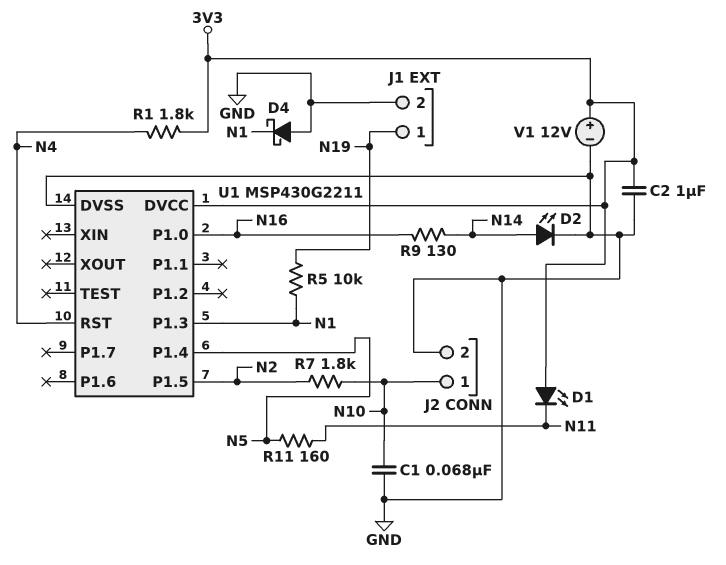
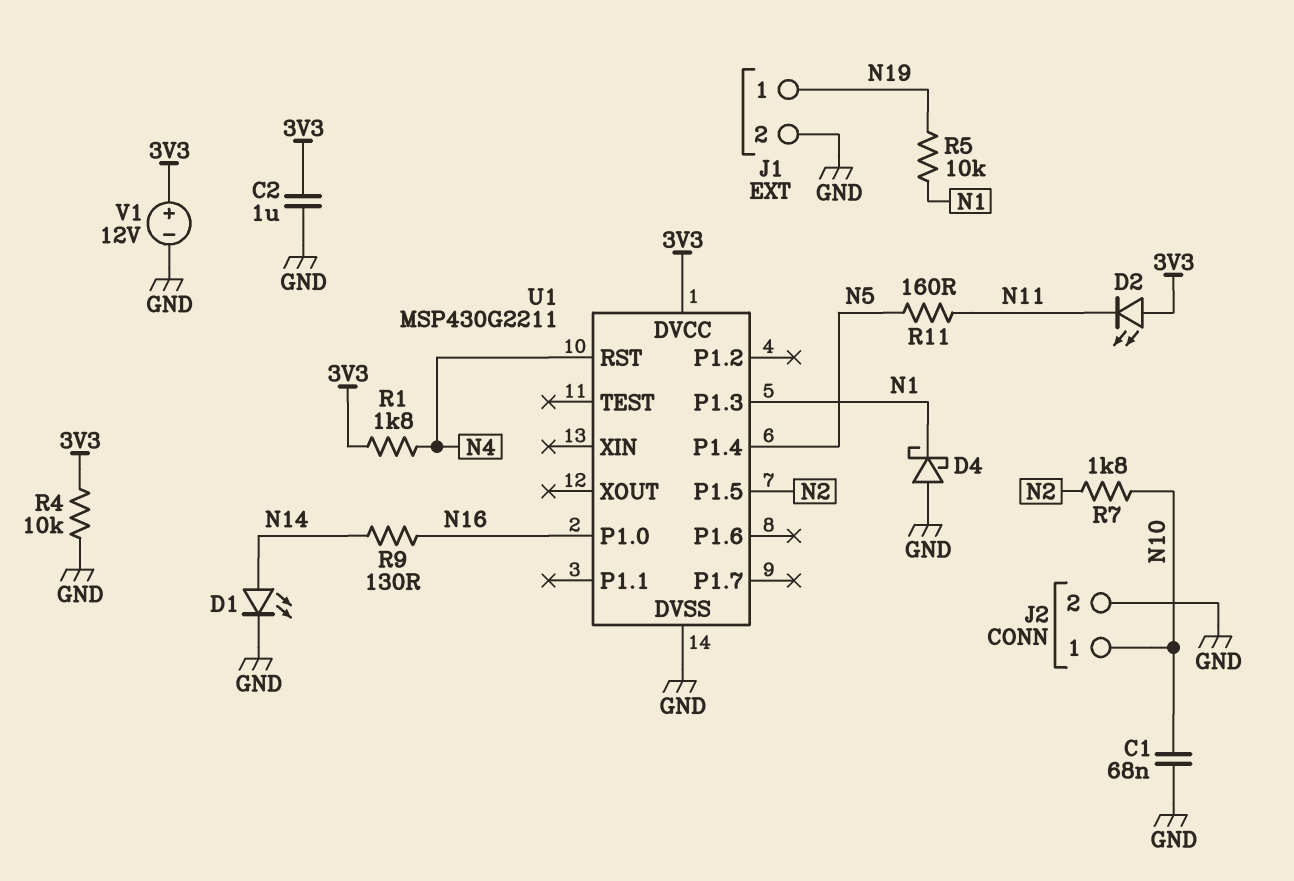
D1: LED (A 3V3, K N11) -> LED (A N14, K GND)
D2: LED (A N14, K GND) -> LED (A 3V3, K N11)
R4: none -> 10k (3V3, GND)

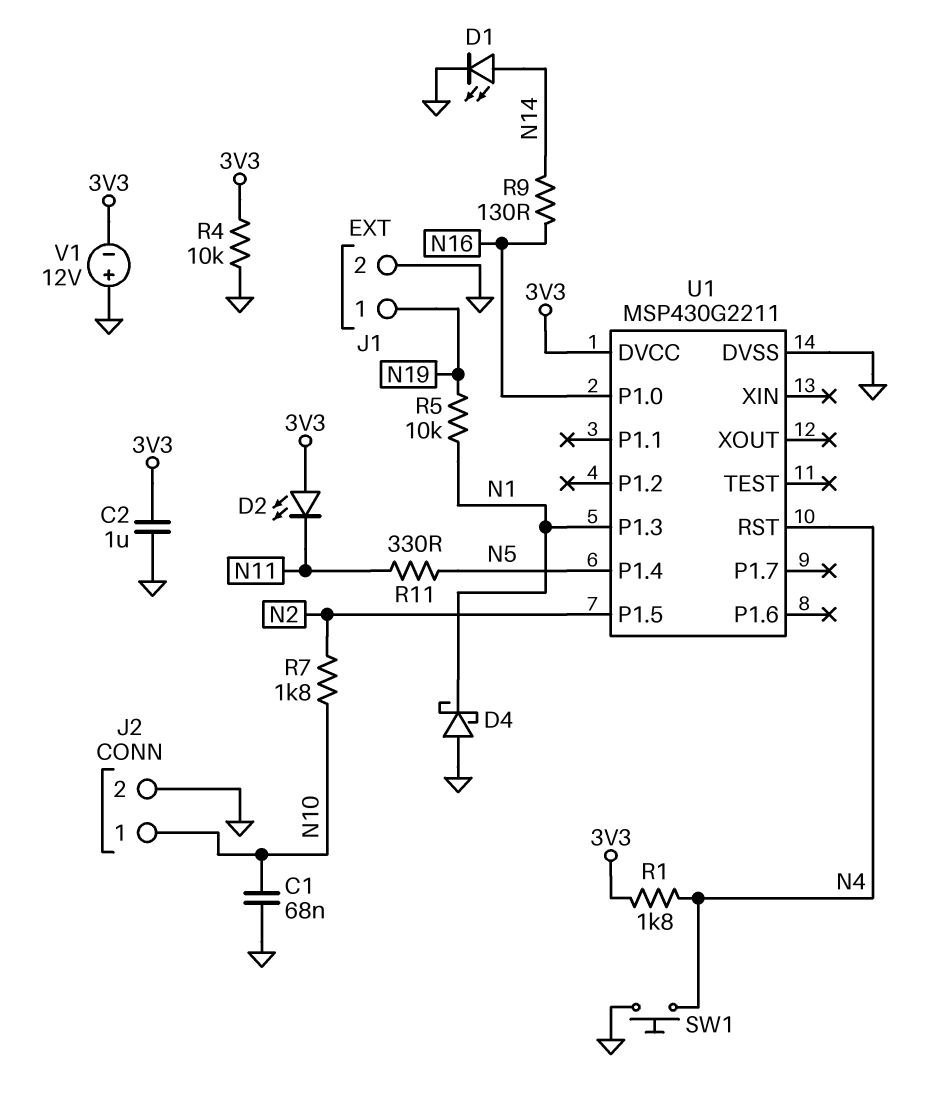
R11: 160 (N5, N11) -> 330 (N5, N11)
SW1: none -> button (GND, N4)
V1: 12V (plus 3V3, minus GND) -> 12V (plus GND, minus 3V3)

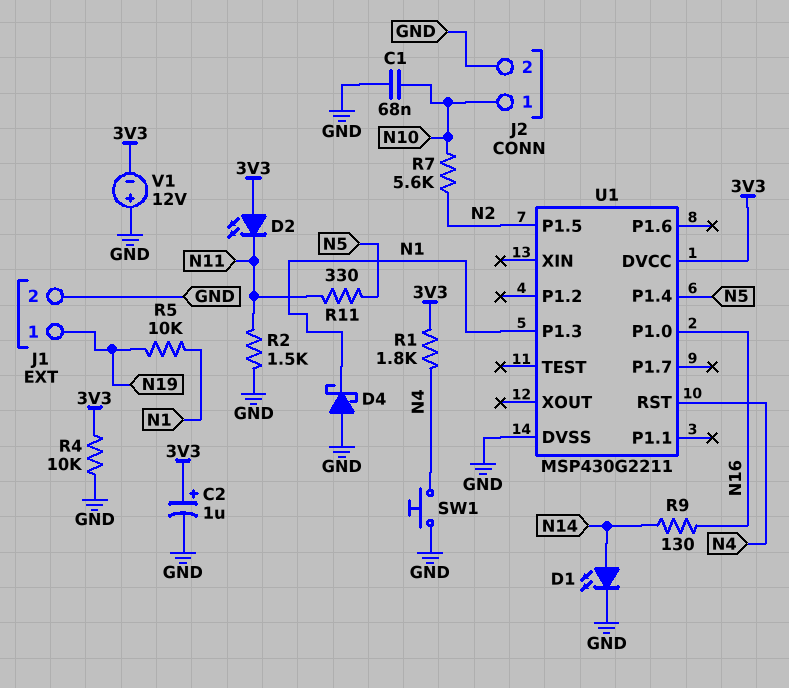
C2: 1uF (3V3, GND) -> 1uF (plus 3V3, minus GND)
R2: none -> 1.5k (GND, N11)
R7: 1.8k (N2, N10) -> 5.6k (N2, N10)

